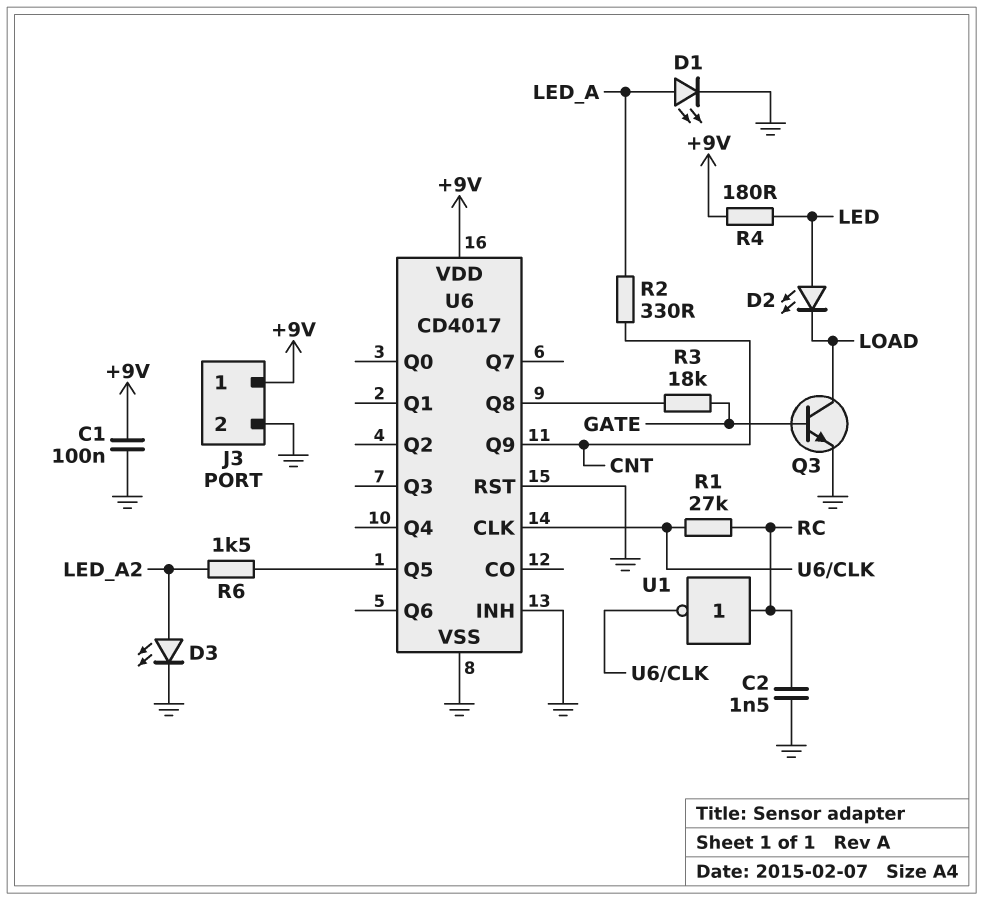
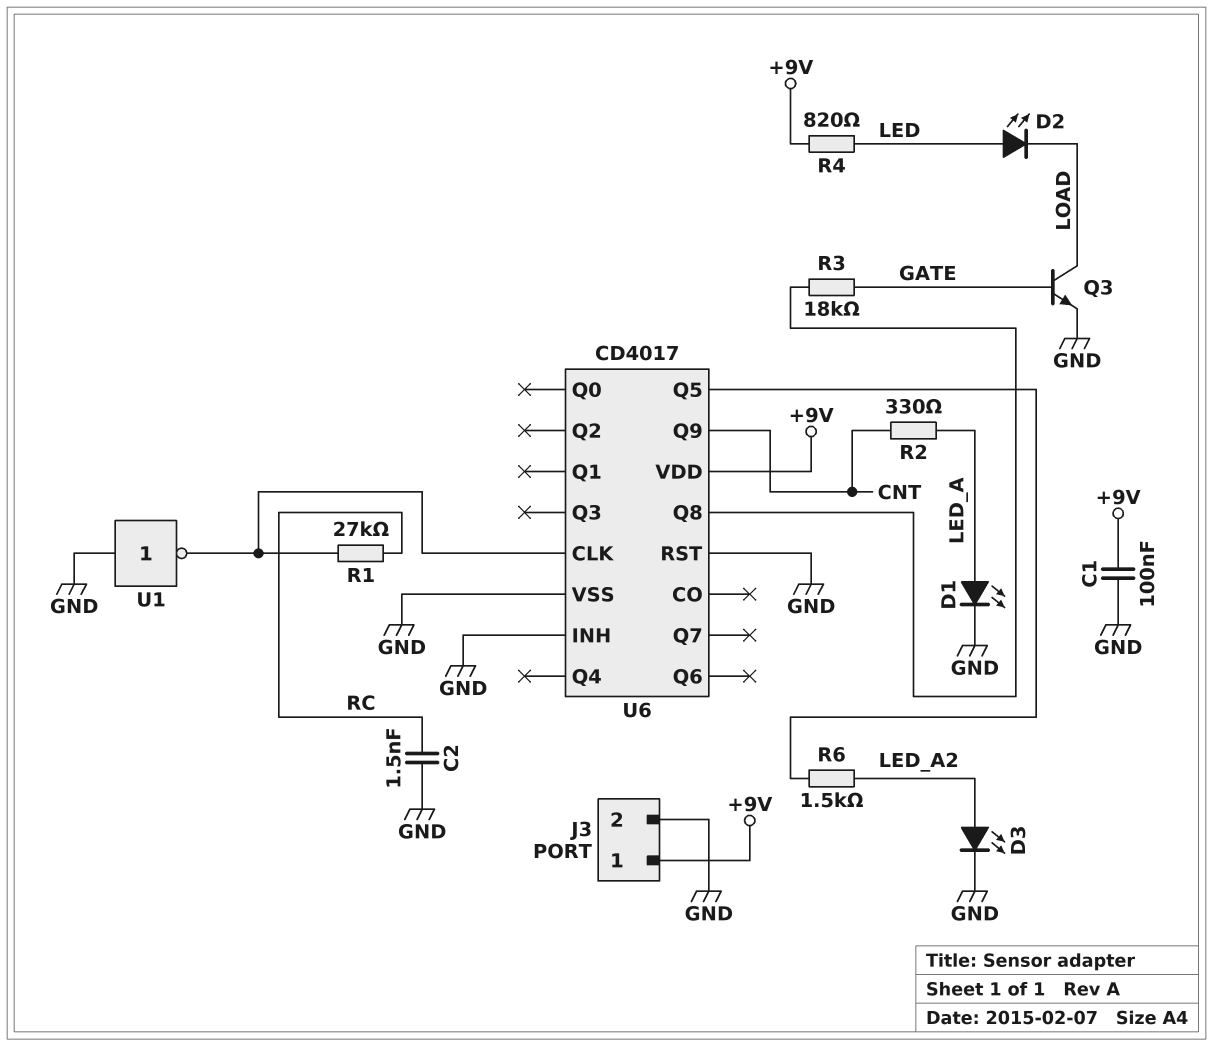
R4: 180 (+9V, LED) -> 820 (+9V, LED)
U1: NOT (in RC, out U6/CLK) -> NOT (in GND, out U6/CLK)

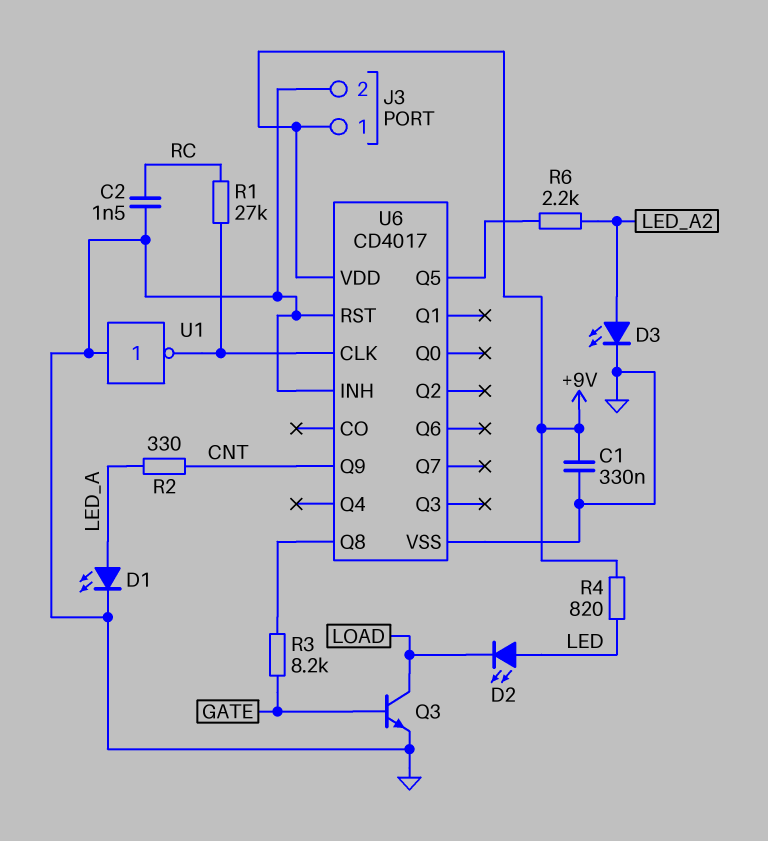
C1: 100nF (+9V, GND) -> 330nF (+9V, GND)
R3: 18k (GATE, U6/Q8) -> 8.2k (GATE, U6/Q8)
R6: 1.5k (LED_A2, U6/Q5) -> 2.2k (LED_A2, U6/Q5)

